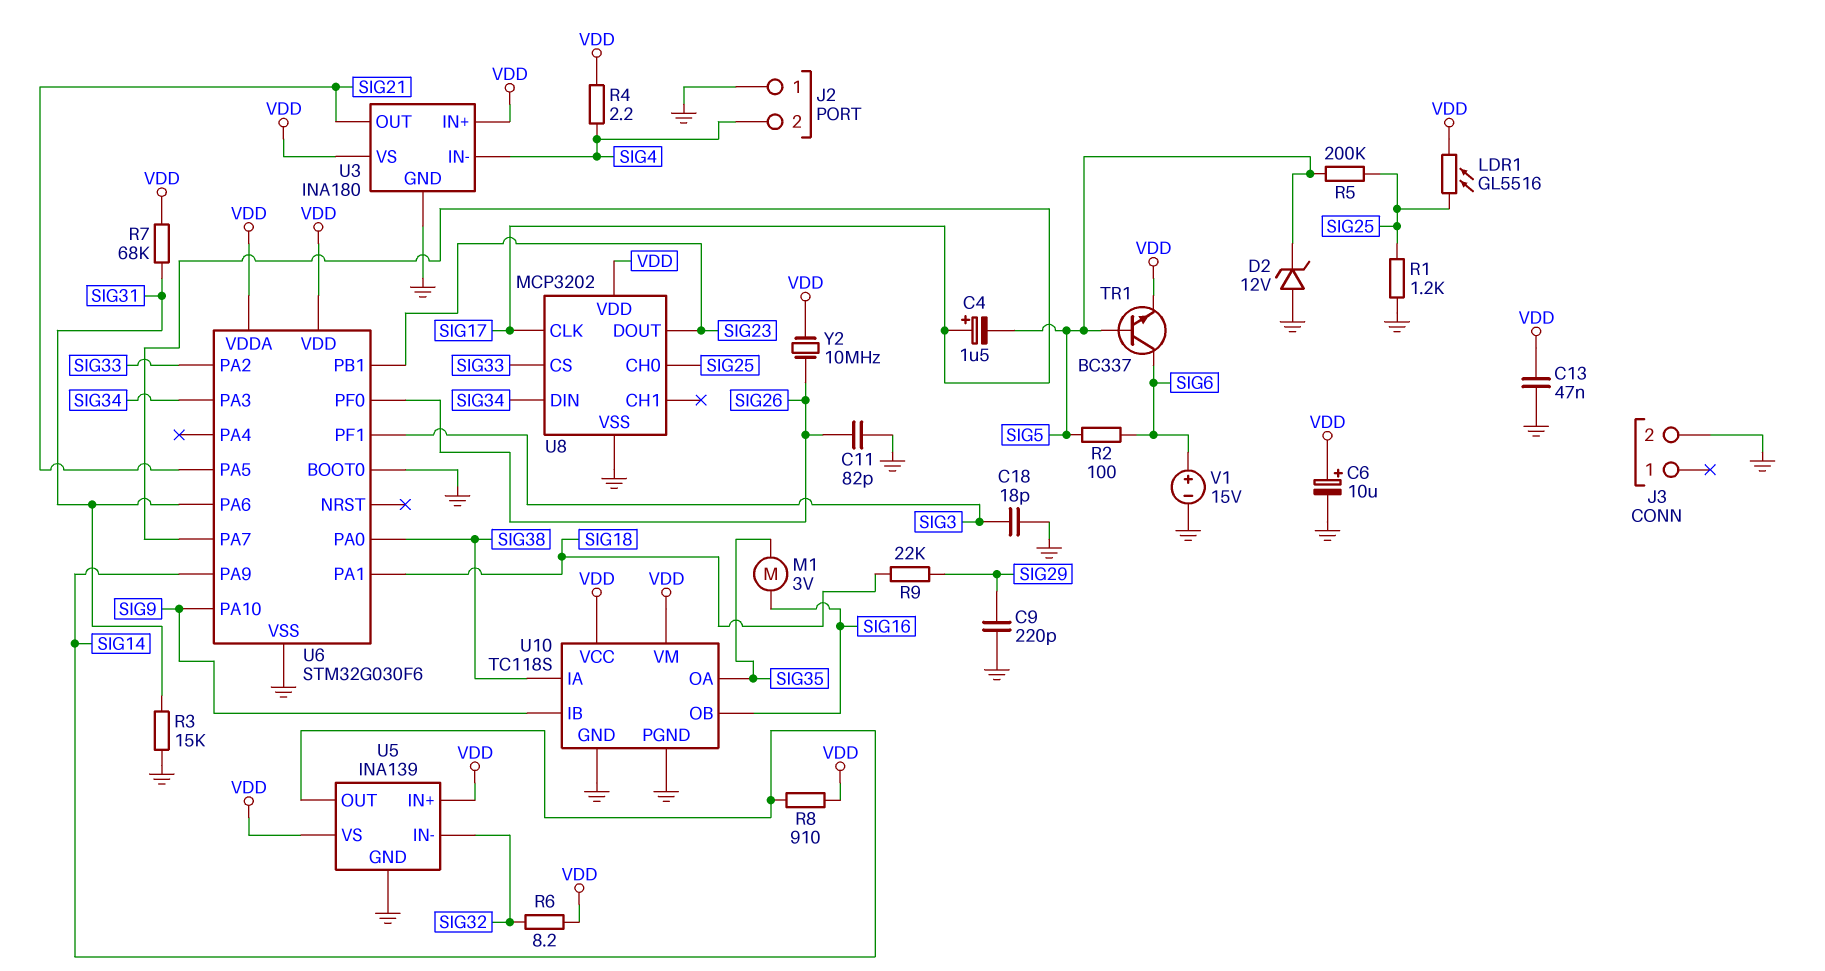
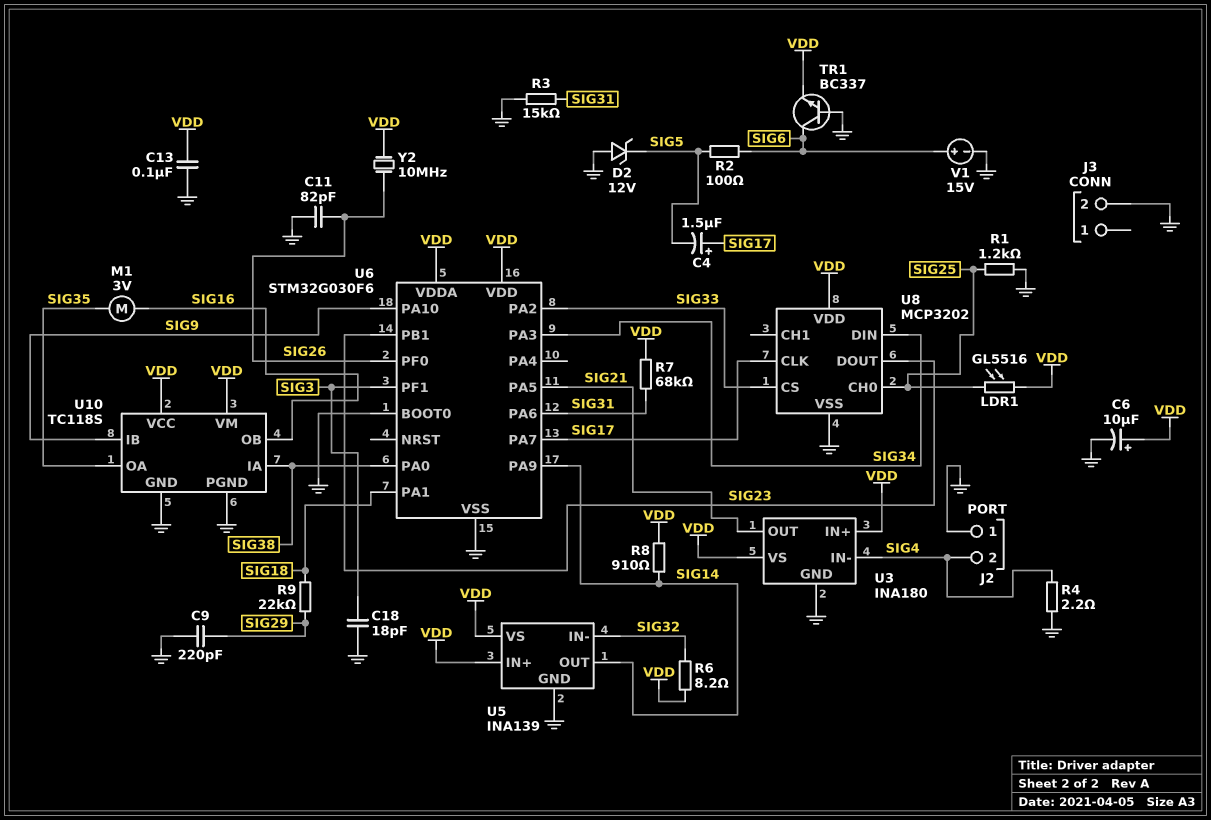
C13: 47nF (GND, VDD) -> 100nF (GND, VDD)
R4: 2.2 (SIG4, VDD) -> 2.2 (GND, SIG4)
R5: 200k (SIG5, SIG25) -> none
TR1: NPN BC337 (B SIG5, C SIG6, E VDD) -> NPN BC337 (B GND, C SIG6, E VDD)

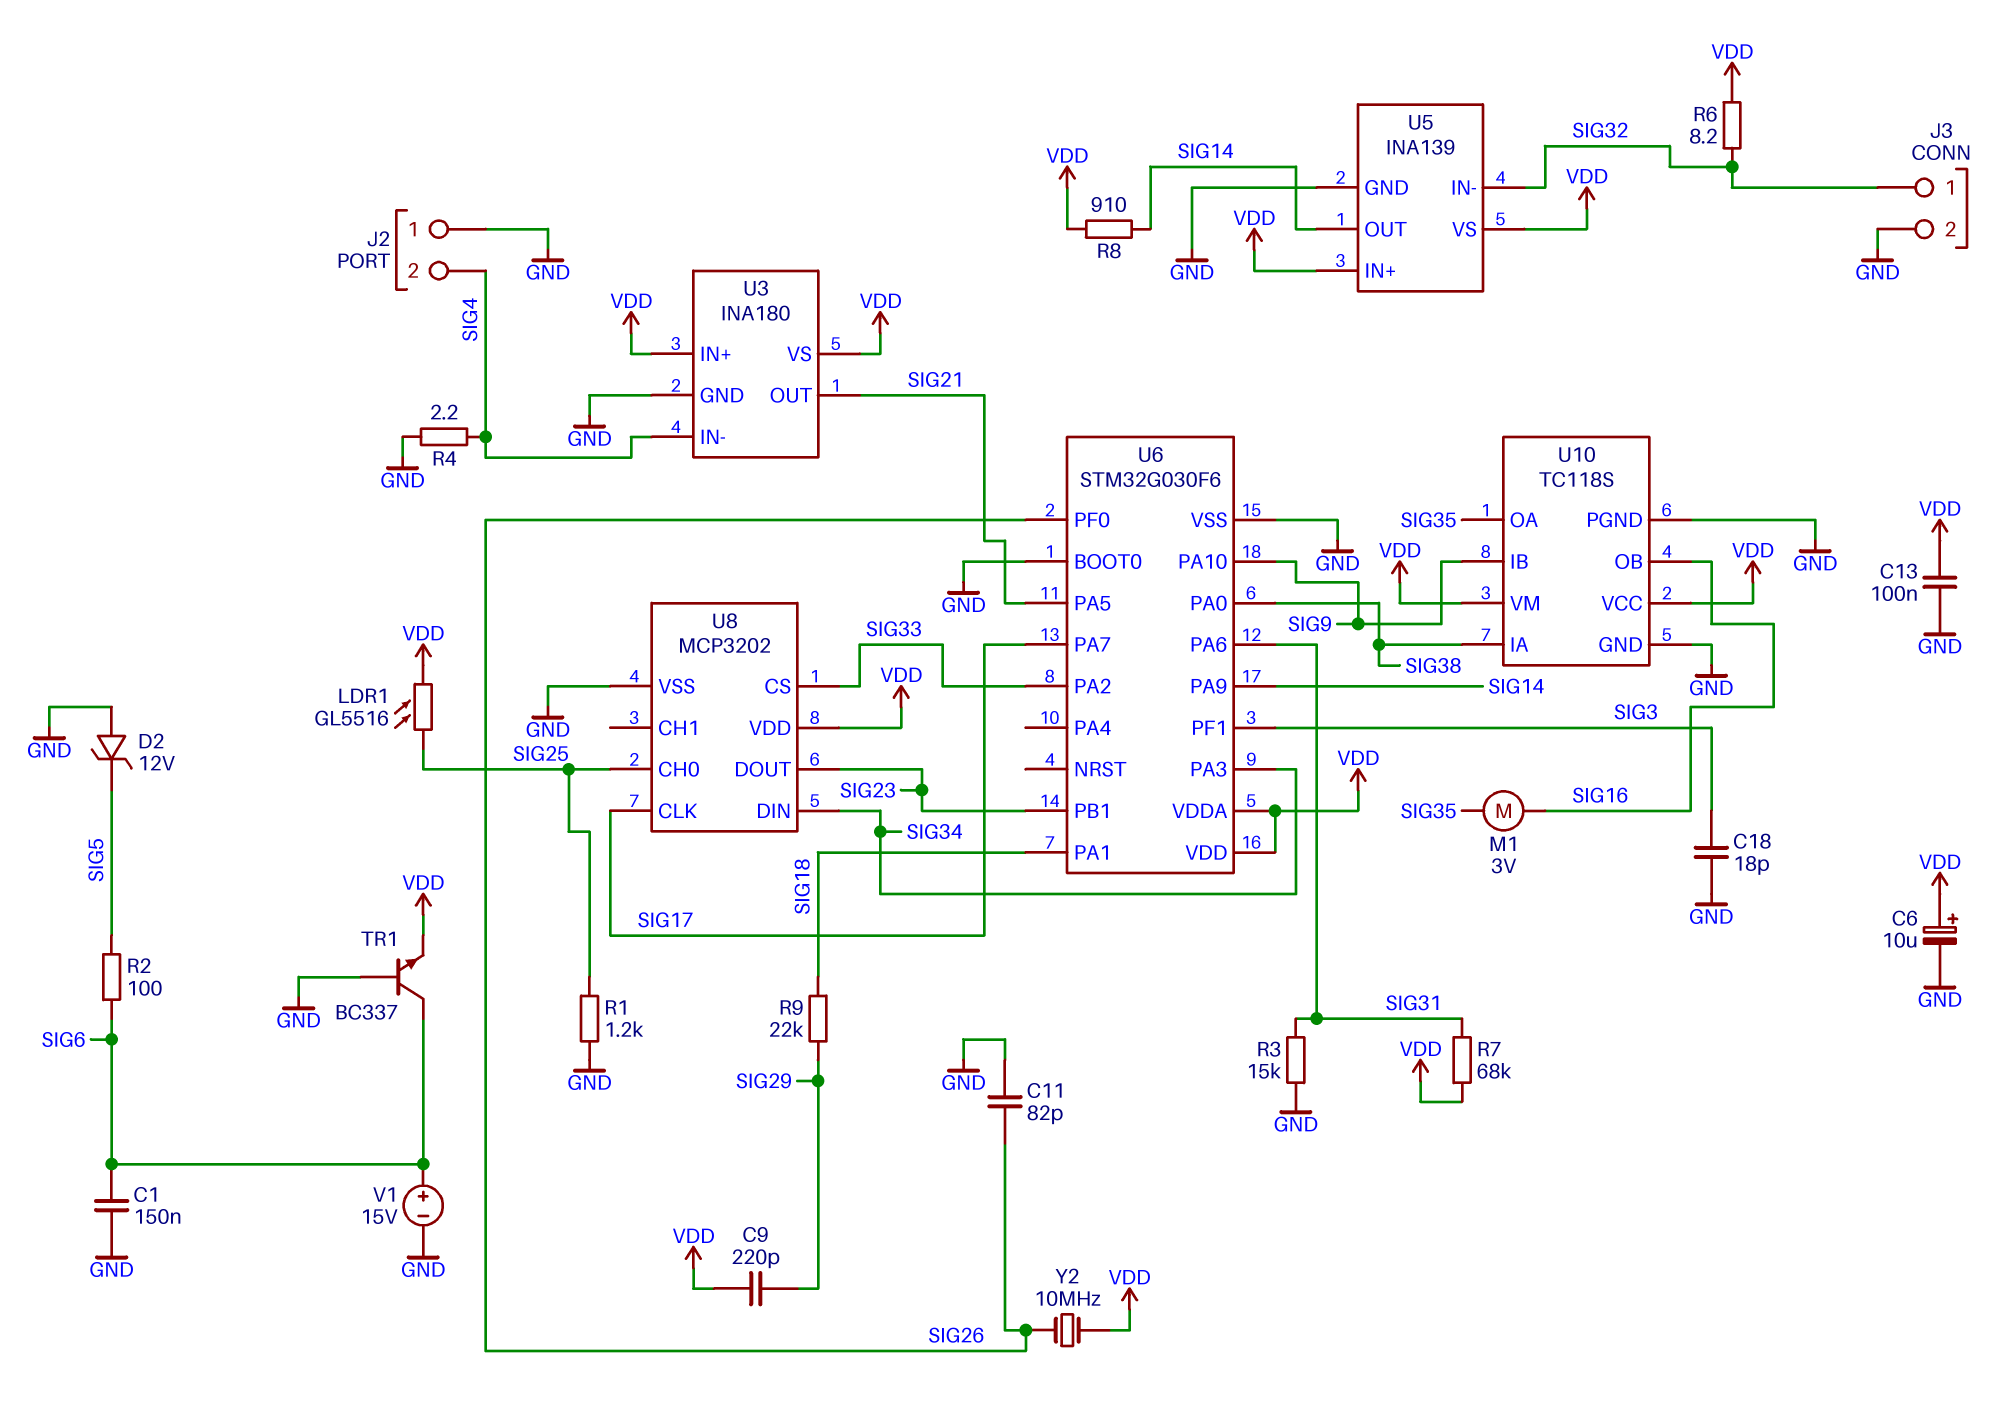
C1: none -> 150nF (GND, SIG6)
C4: 1.5uF (plus SIG17, minus SIG5) -> none
C9: 220pF (GND, SIG29) -> 220pF (SIG29, VDD)
J3 pin 1: none -> SIG32

